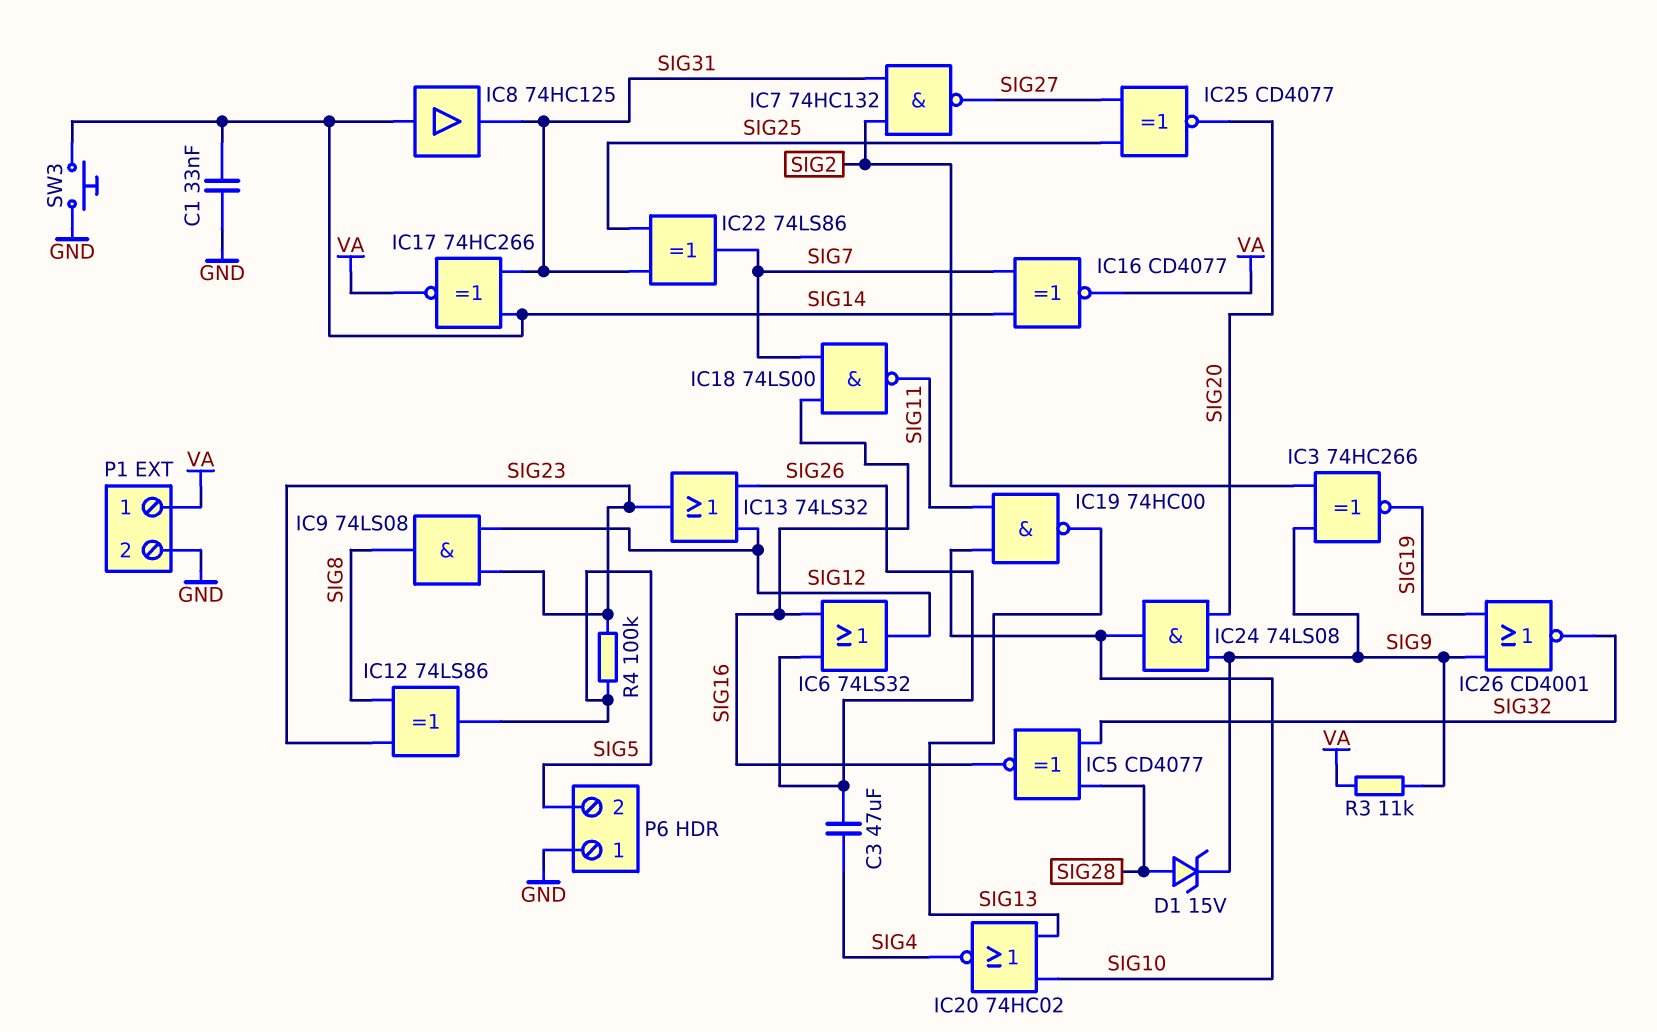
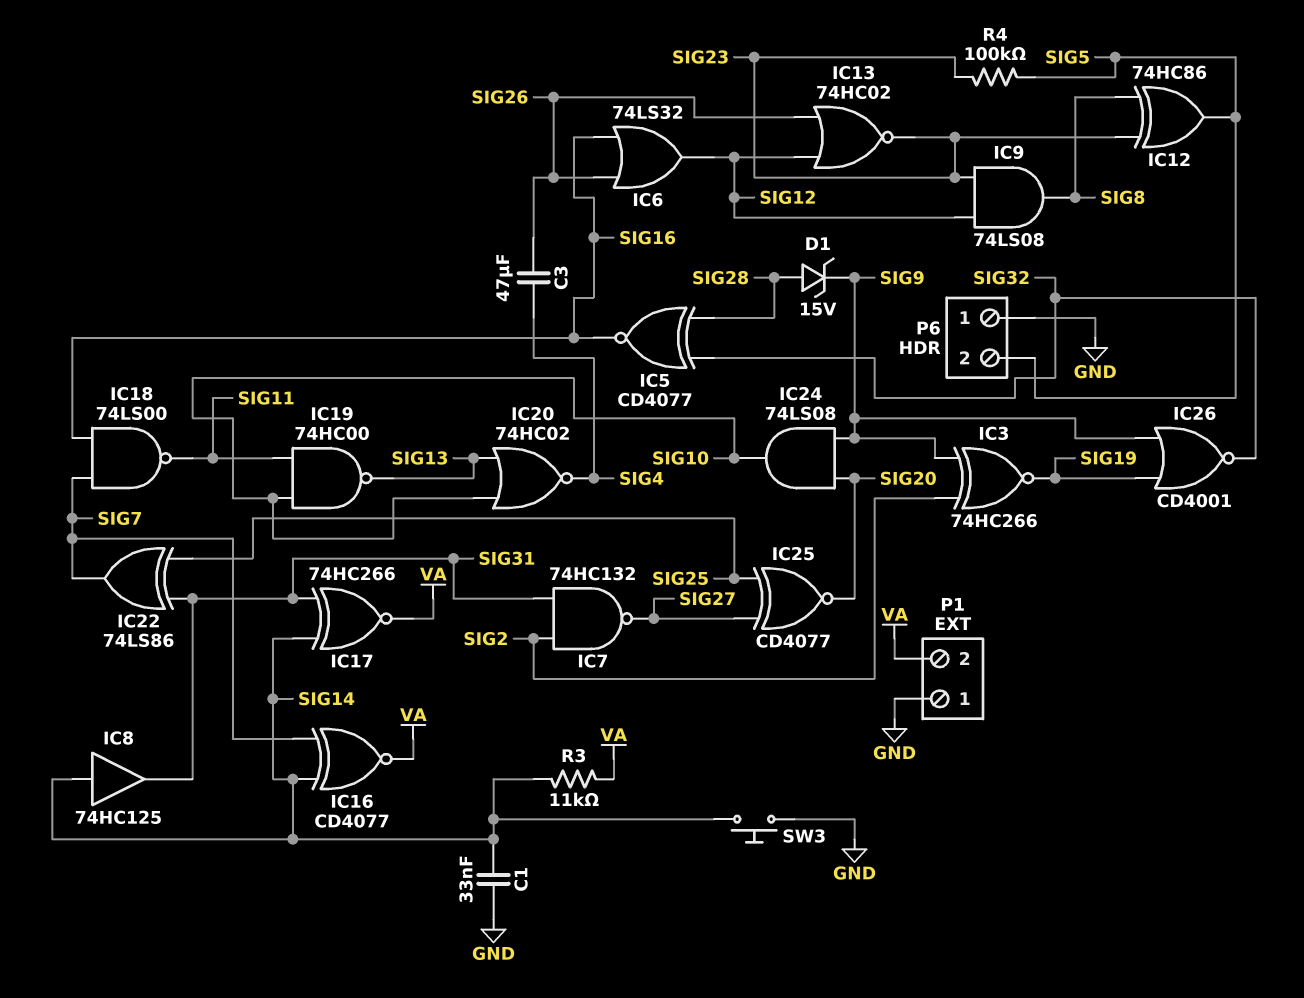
IC12: XOR 74LS86 (in SIG8, in SIG23, out SIG5) -> XOR 74HC86 (in SIG8, in SIG23, out SIG5)
IC13: OR 74LS32 (in SIG12, in SIG26, out SIG23) -> NOR 74HC02 (in SIG12, in SIG26, out SIG23)
P1 pin 1: VA -> GND
P1 pin 2: GND -> VA
R3: 11k (SIG9, VA) -> 11k (SIG14, VA)

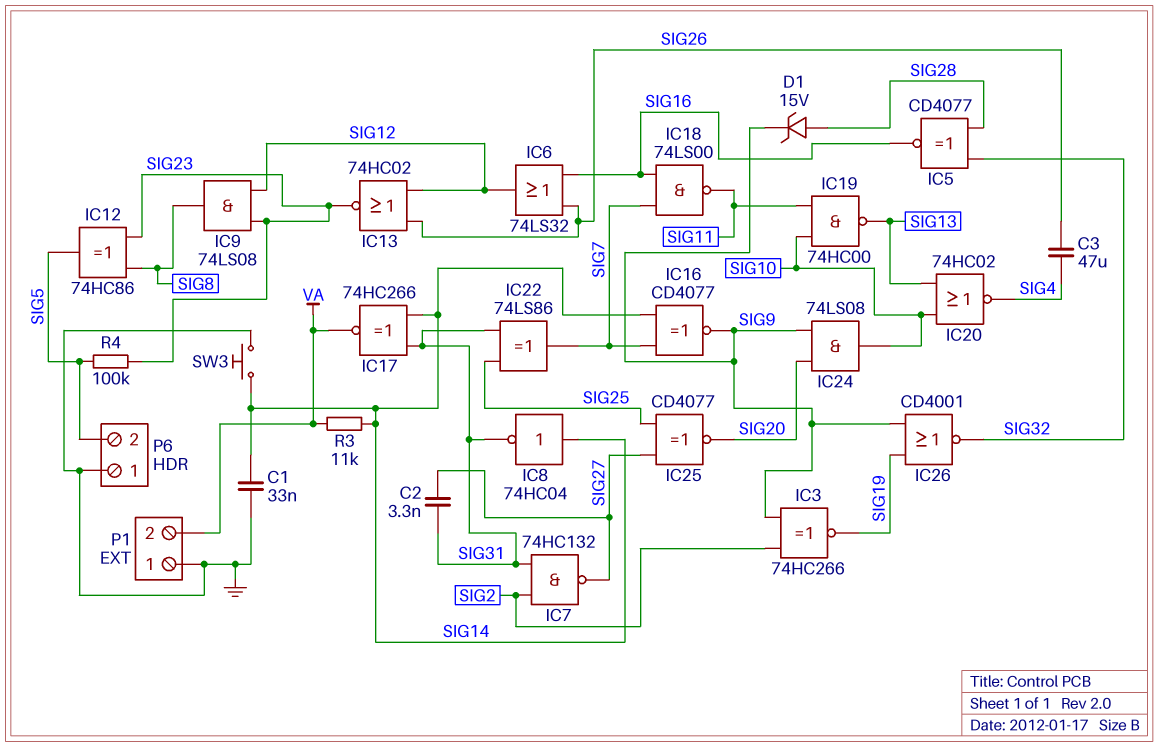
C2: none -> 3.3nF (SIG27, SIG31)
IC8: buffer 74HC125 (in SIG14, out SIG31) -> NOT 74HC04 (in SIG14, out SIG31)
IC16: XNOR CD4077 (in SIG7, in SIG14, out VA) -> XNOR CD4077 (in SIG7, in SIG14, out SIG9)

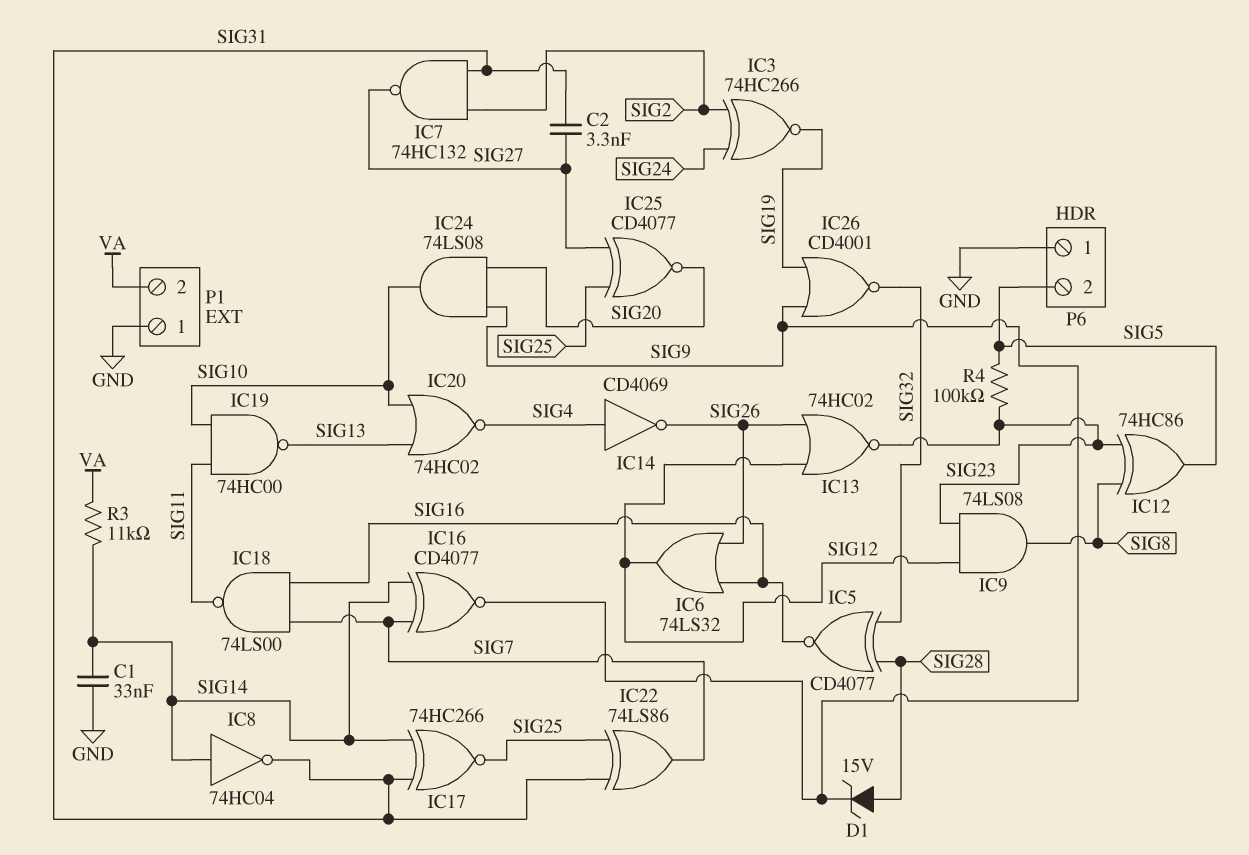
C3: 47uF (SIG4, SIG26) -> none
IC3: XNOR 74HC266 (in SIG2, in SIG9, out SIG19) -> XNOR 74HC266 (in SIG2, in SIG24, out SIG19)
IC14: none -> NOT CD4069 (in SIG4, out SIG26)
IC17: XNOR 74HC266 (in SIG14, in SIG31, out VA) -> XNOR 74HC266 (in SIG14, in SIG31, out SIG25)
SW3: button (GND, SIG14) -> none

